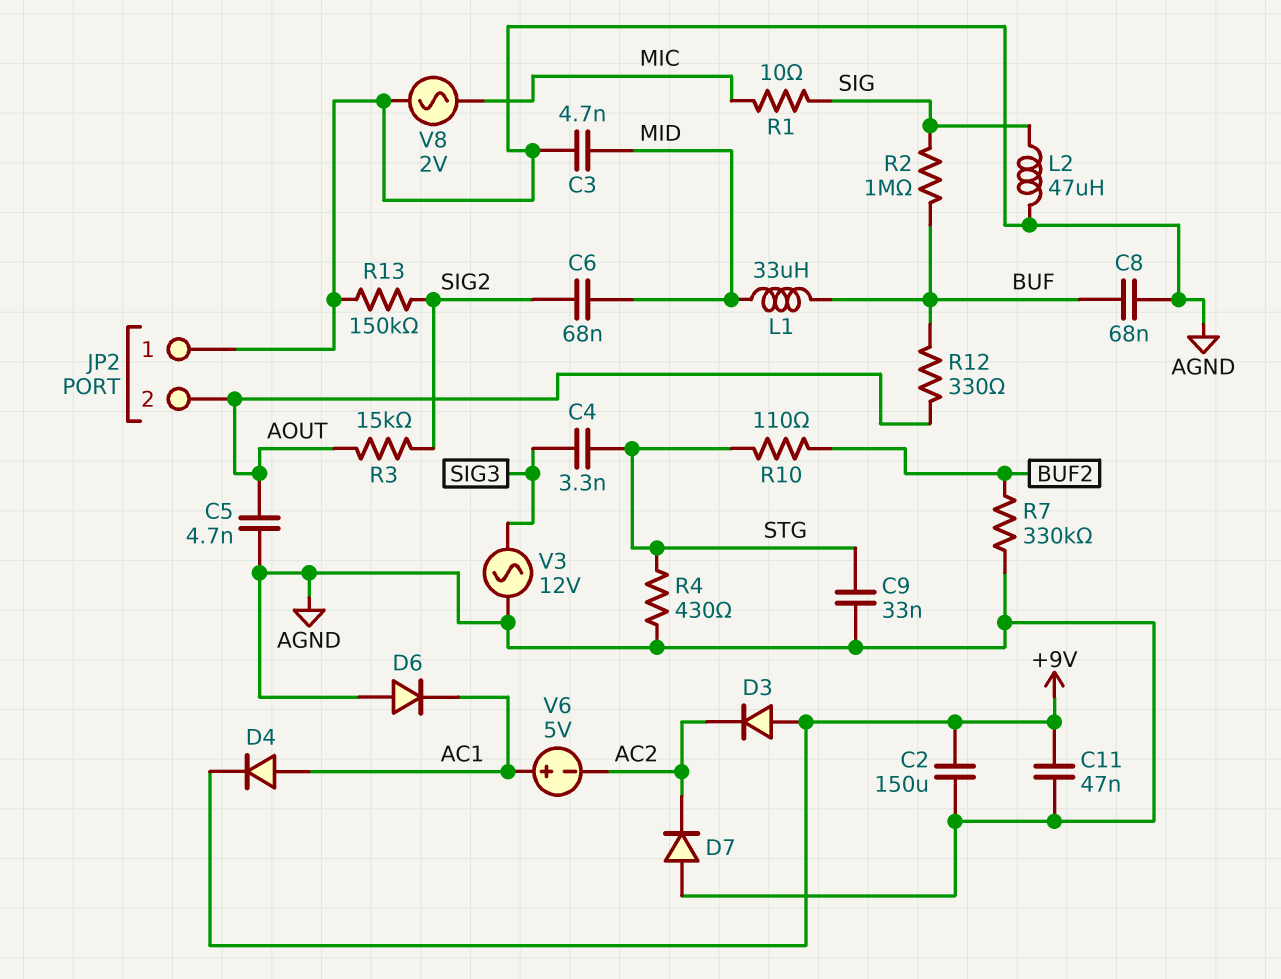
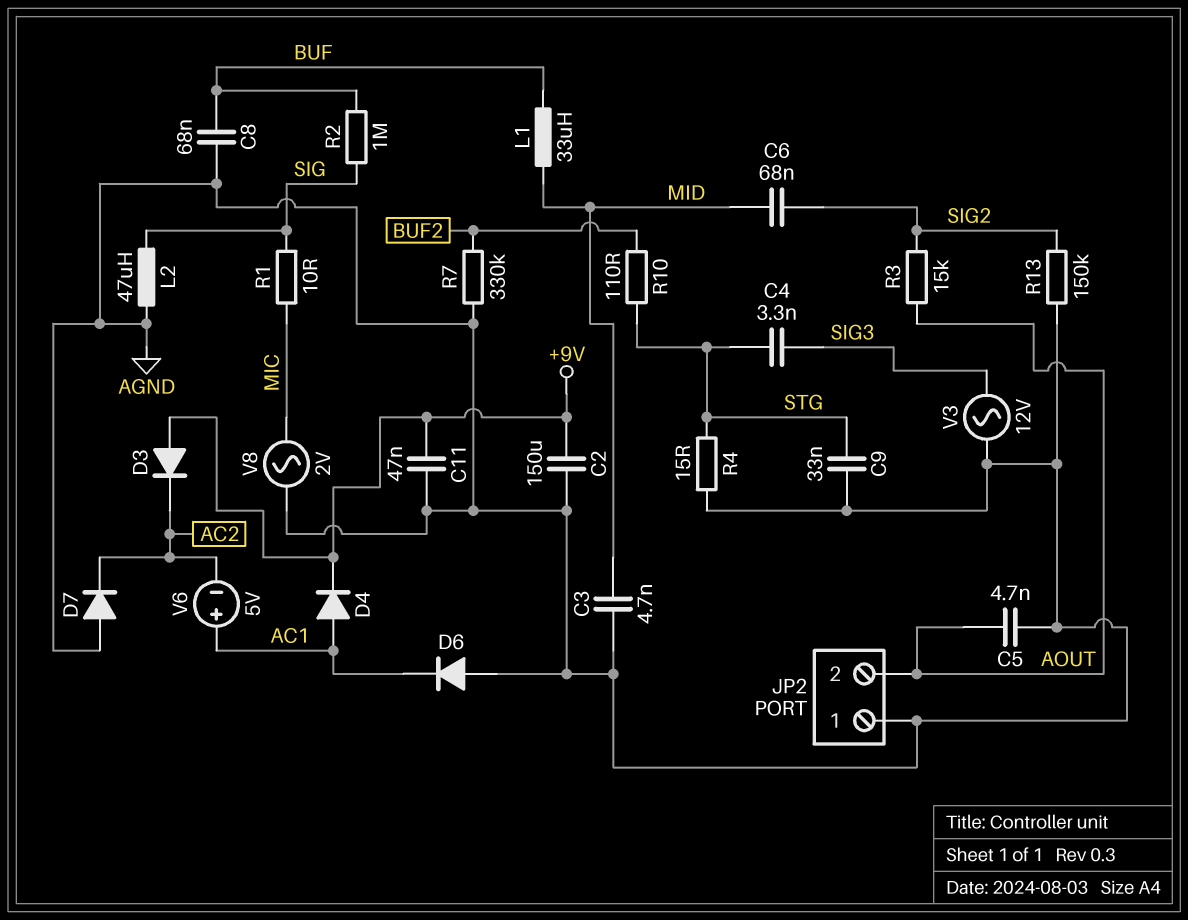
R4: 430 (AGND, STG) -> 15 (AGND, STG)
R12: 330 (AOUT, BUF) -> none

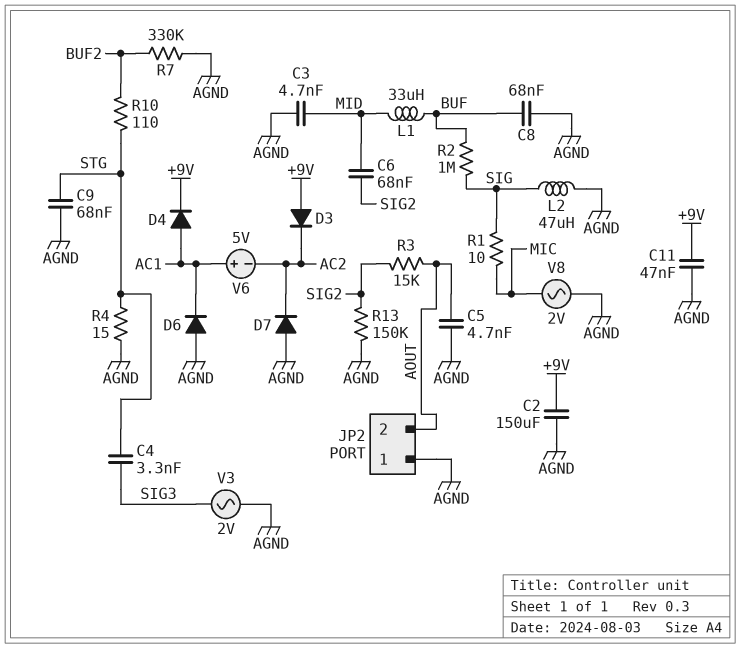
C9: 33nF (AGND, STG) -> 68nF (AGND, STG)
V3: AC 12V (AGND, SIG3) -> AC 2V (AGND, SIG3)

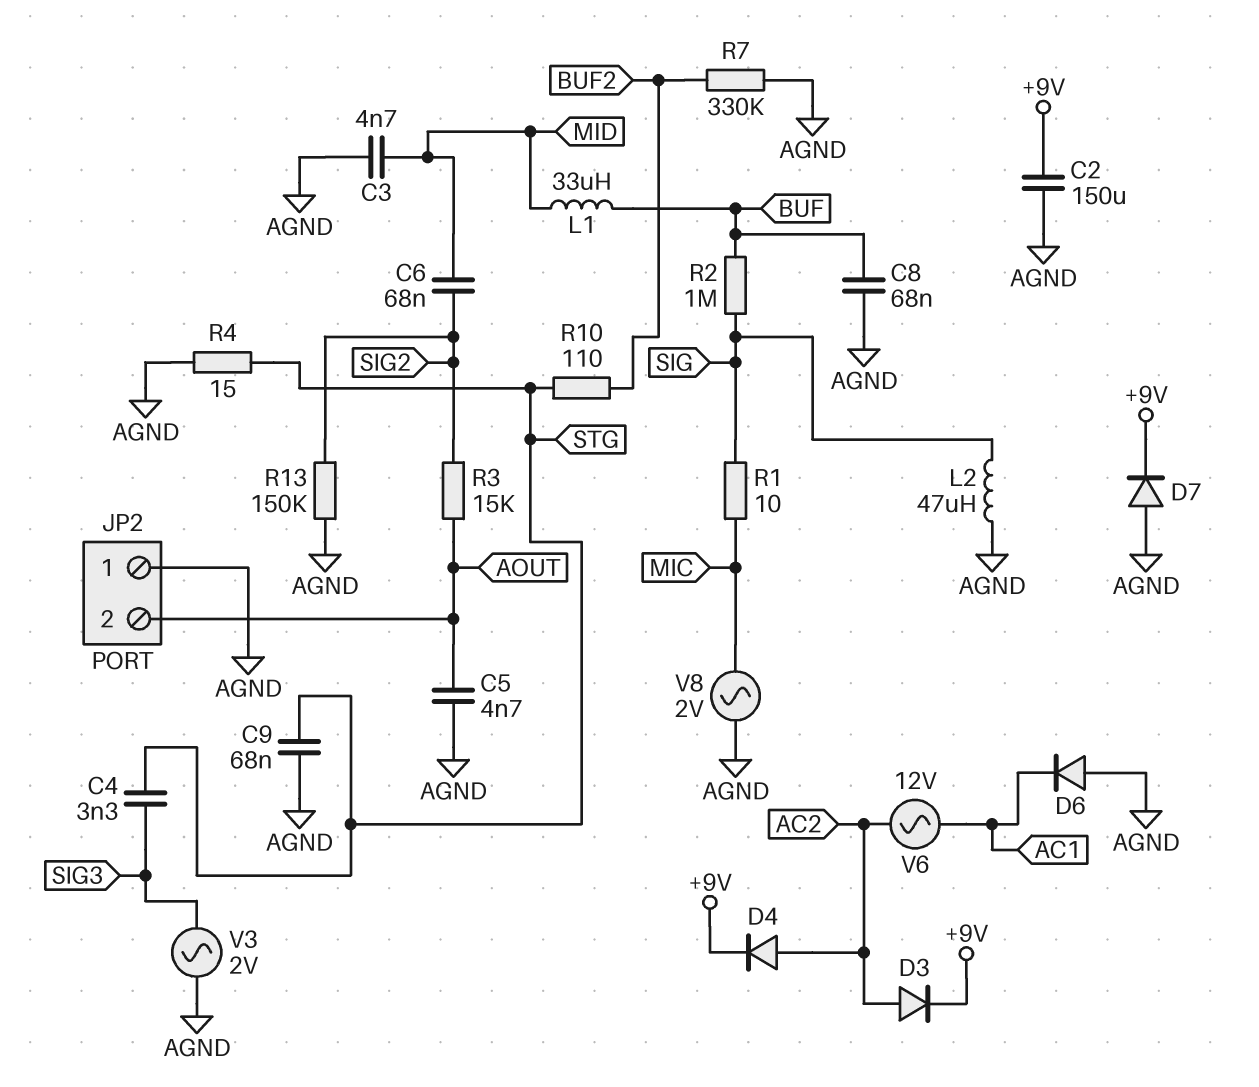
C11: 47nF (+9V, AGND) -> none
D3: diode (A +9V, K AC2) -> diode (A AC2, K +9V)
D4: diode (A AC1, K +9V) -> diode (A AC2, K +9V)
D7: diode (A AGND, K AC2) -> diode (A AGND, K +9V)
V6: 5V (plus AC1, minus AC2) -> AC 12V (AC1, AC2)

